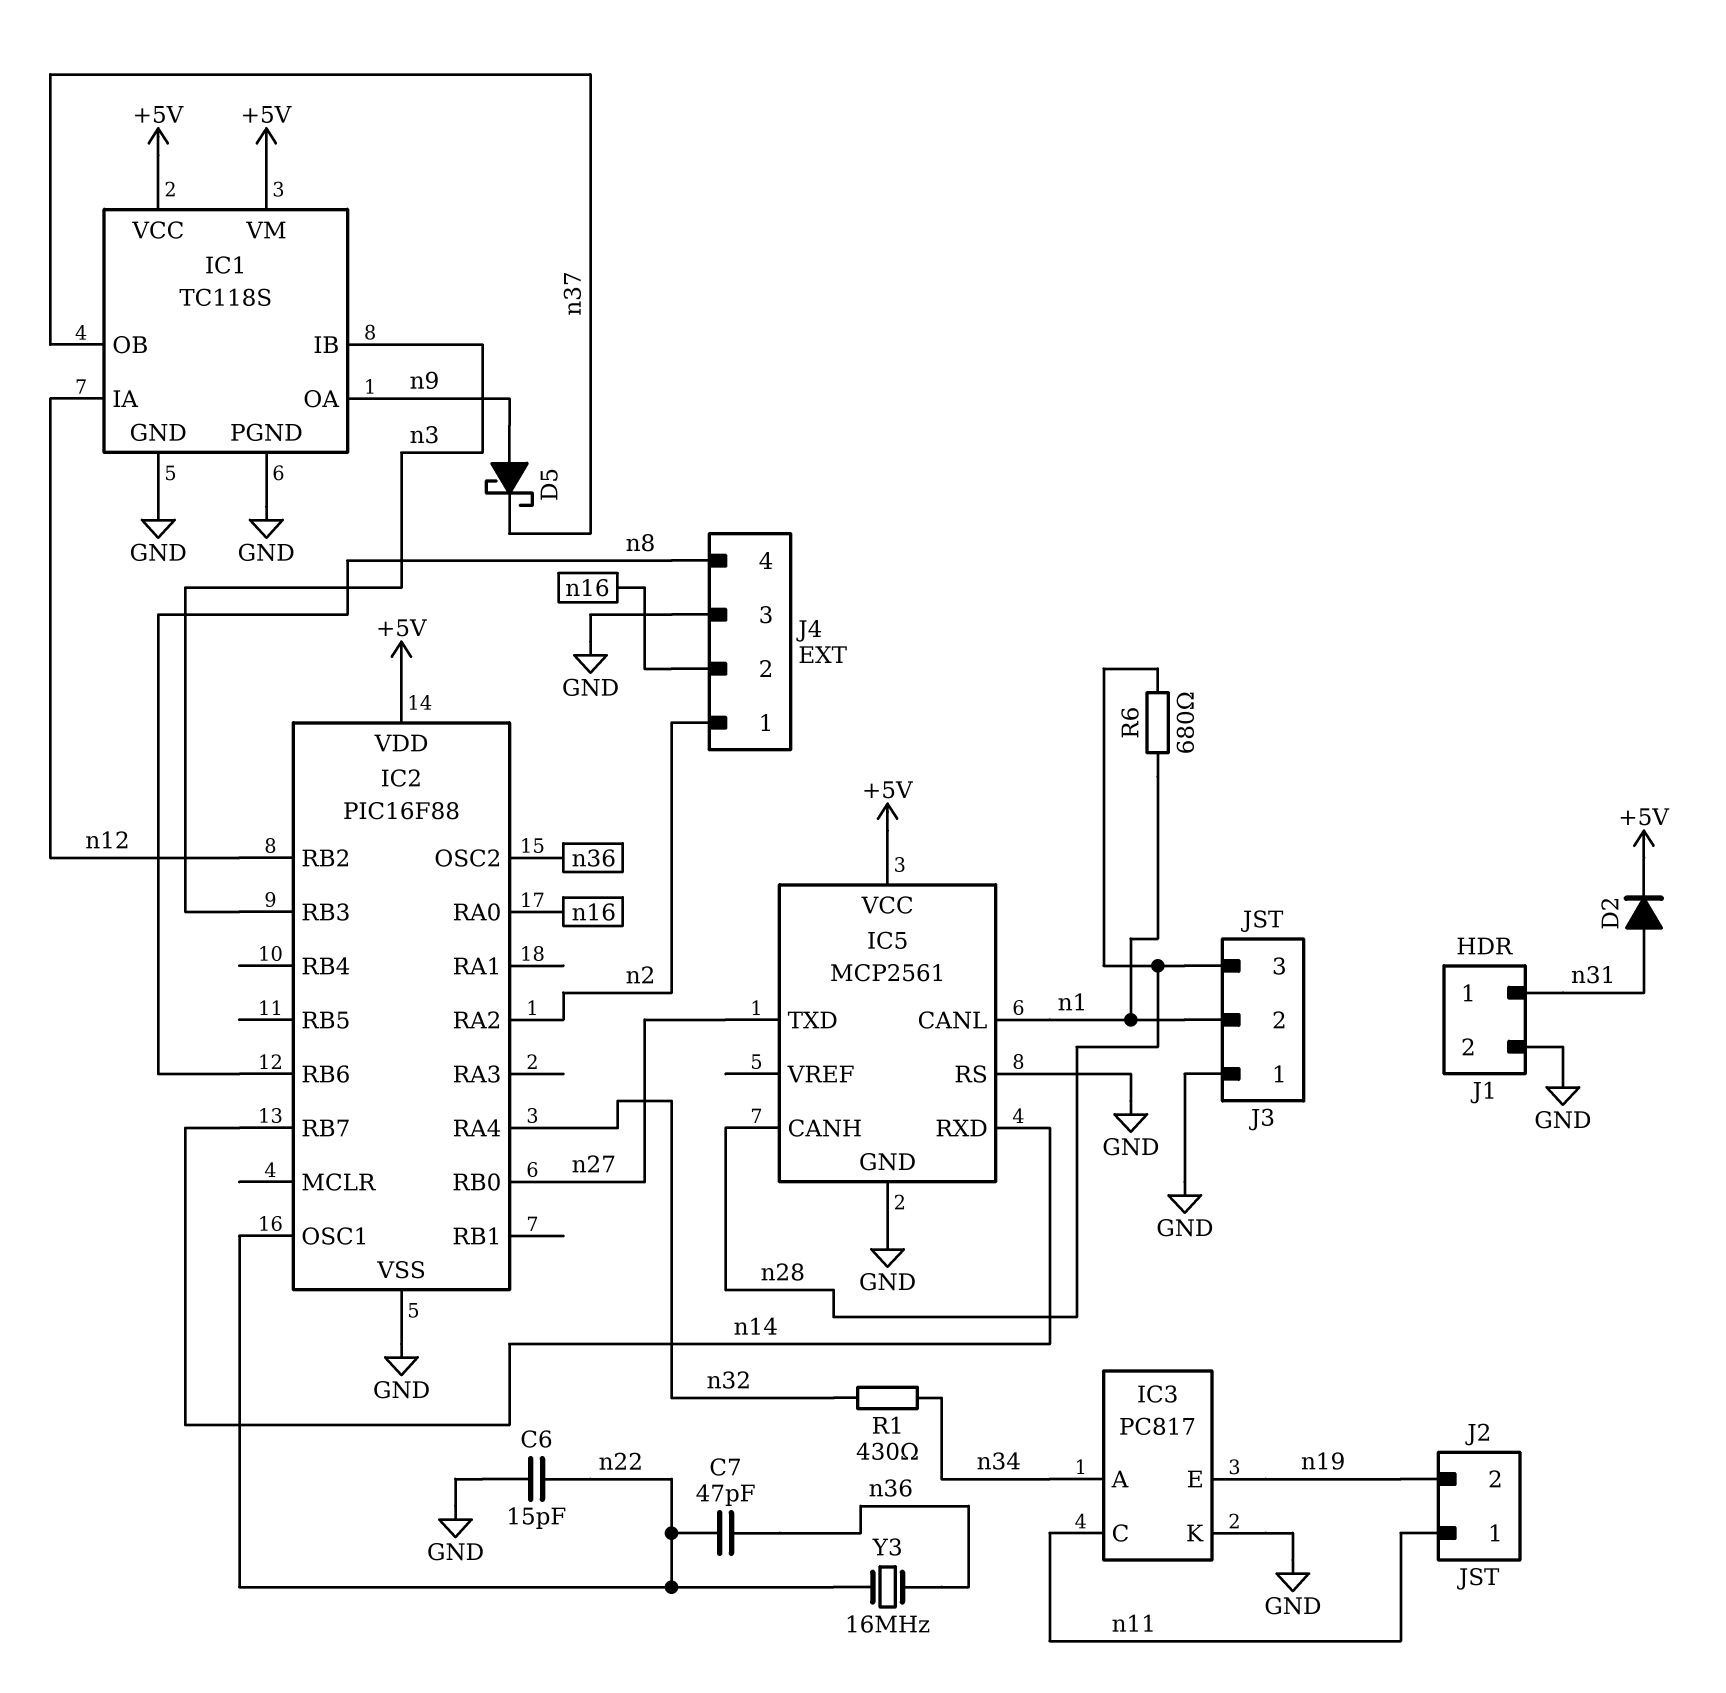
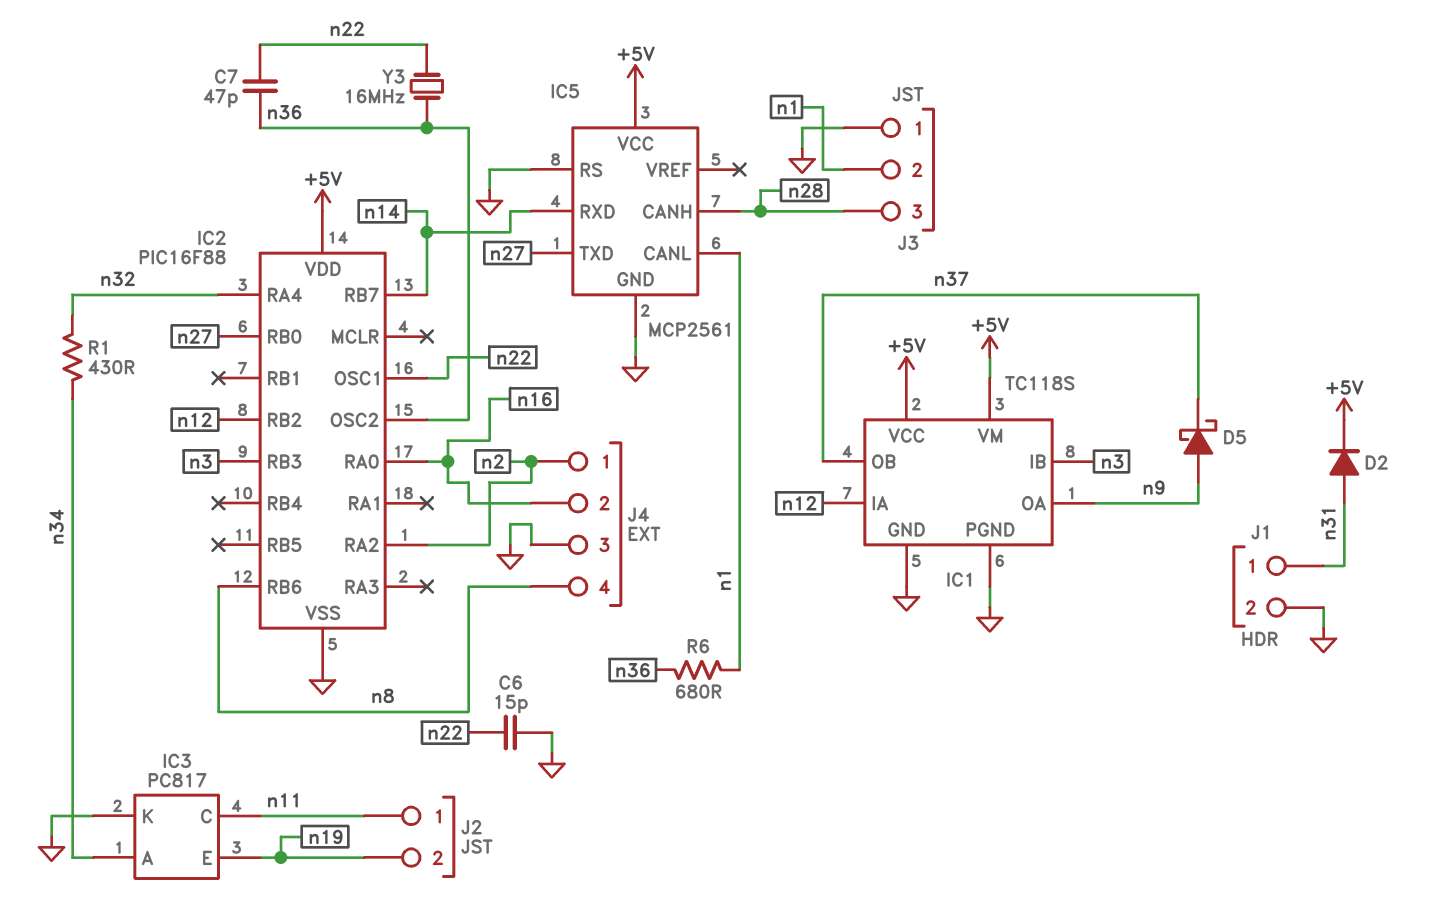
R6: 680 (n1, n28) -> 680 (n1, n36)

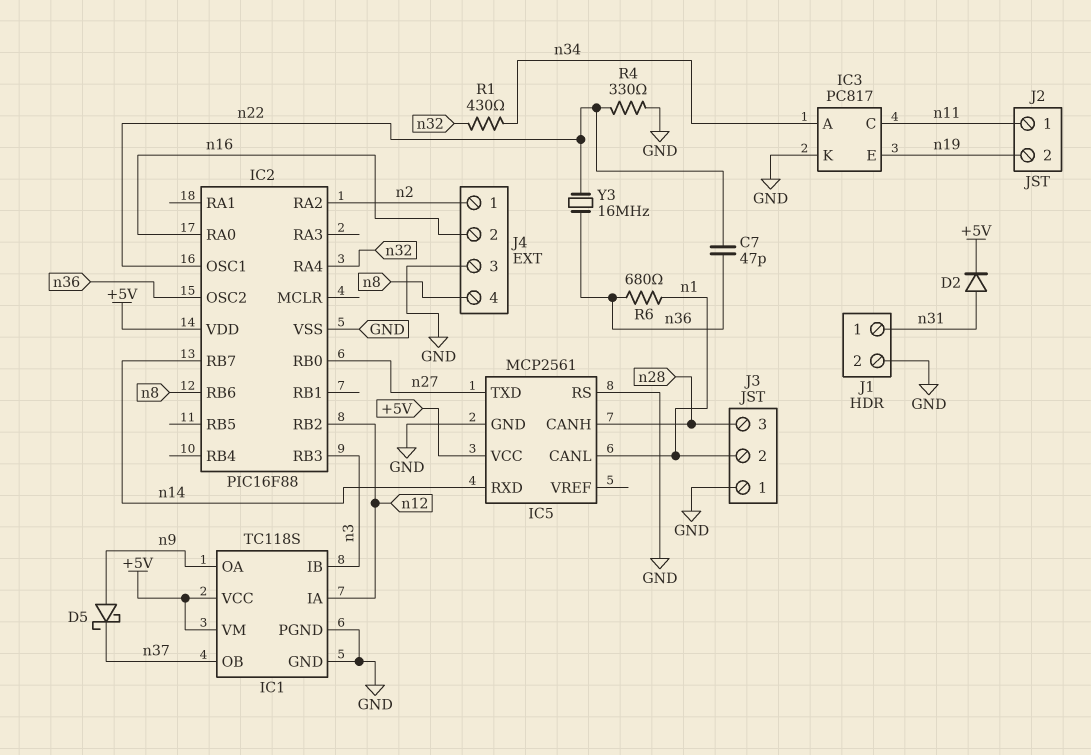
C6: 15pF (GND, n22) -> none
R4: none -> 330 (GND, n22)

